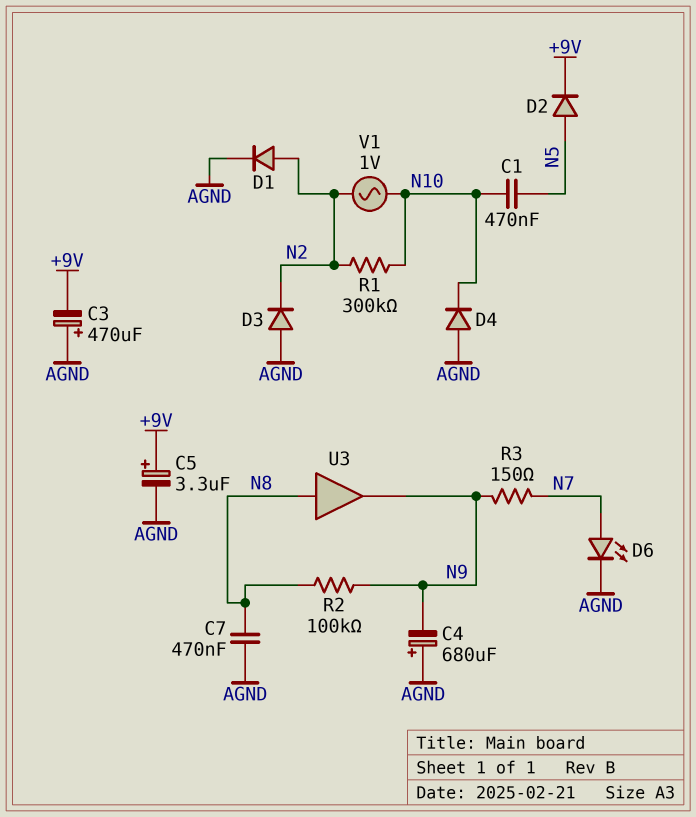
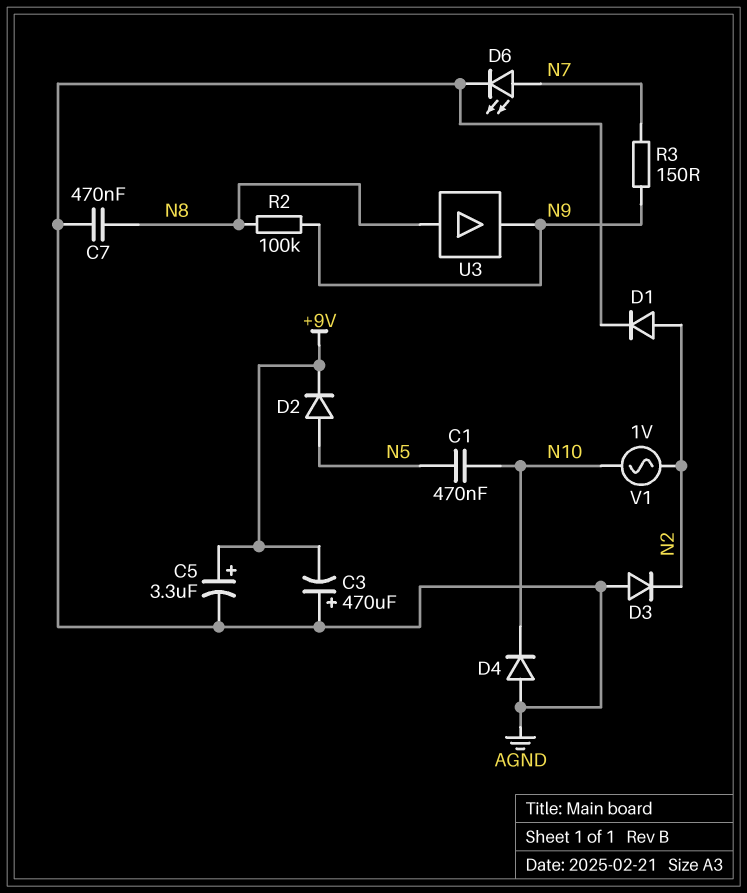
C4: 680uF (plus AGND, minus N9) -> none
R1: 300k (N2, N10) -> none

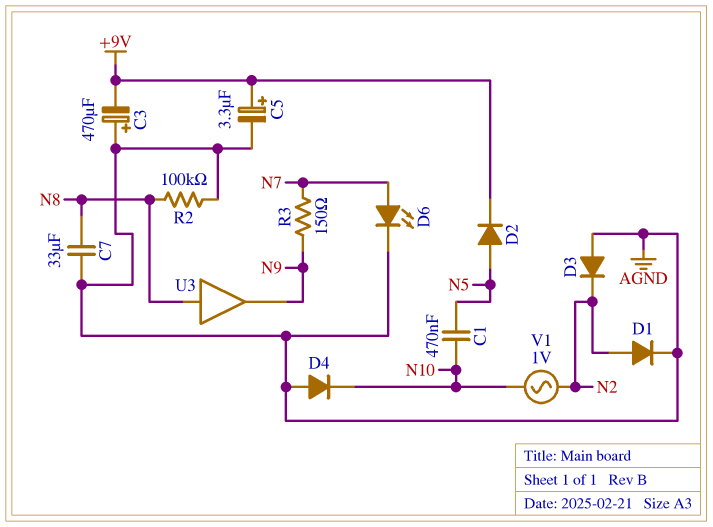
C7: 470nF (AGND, N8) -> 33uF (AGND, N8)
R2: 100k (N8, N9) -> 100k (AGND, N8)

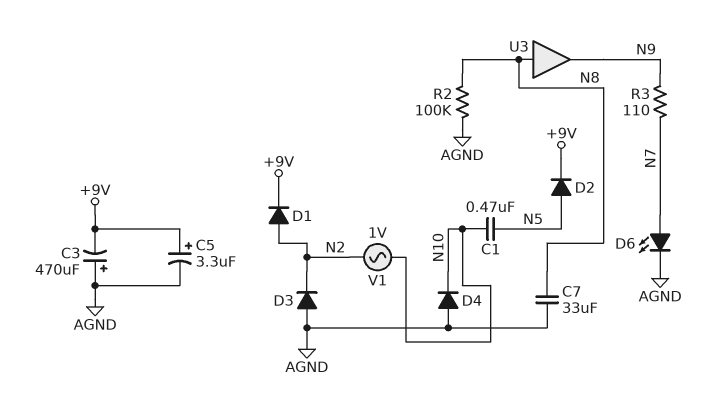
D1: diode (A N2, K AGND) -> diode (A N2, K +9V)
R3: 150 (N7, N9) -> 110 (N7, N9)

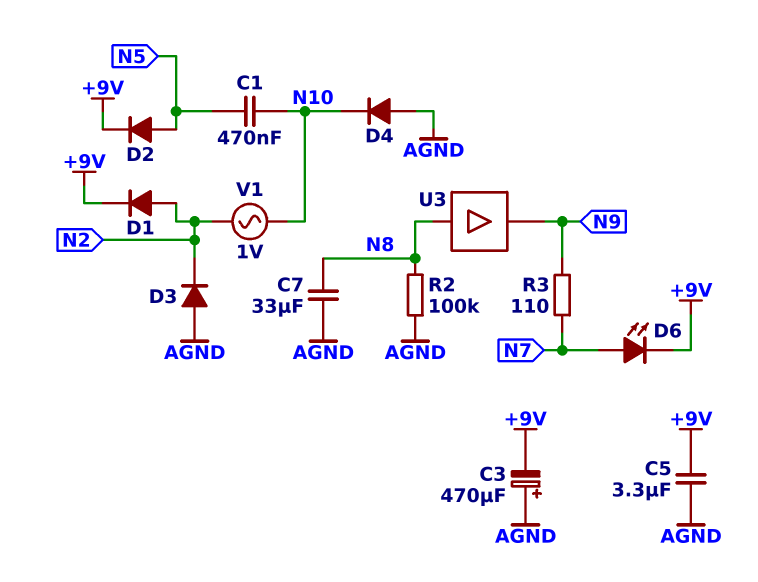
C5: 3.3uF (plus +9V, minus AGND) -> 3.3uF (+9V, AGND)
D6: LED (A N7, K AGND) -> LED (A N7, K +9V)

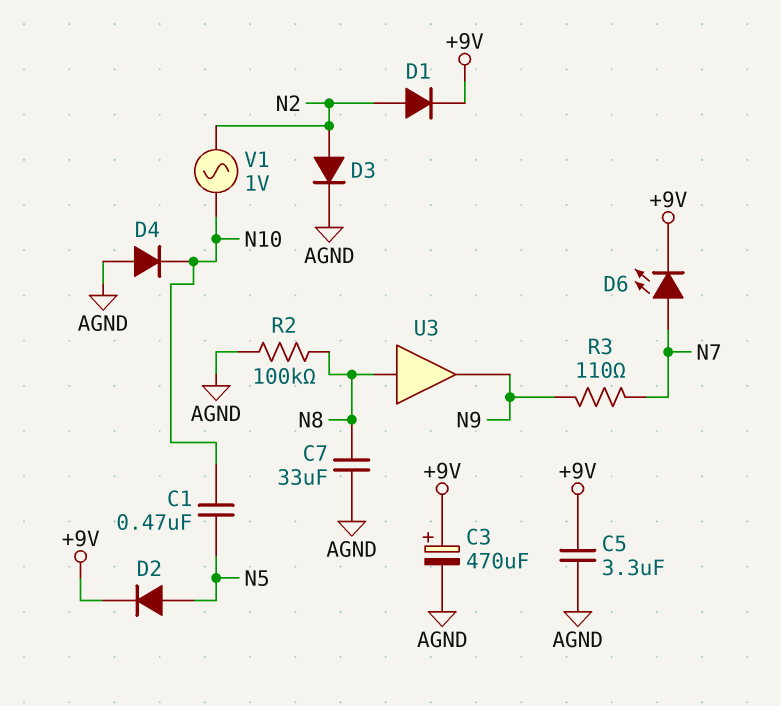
C3: 470uF (plus AGND, minus +9V) -> 470uF (plus +9V, minus AGND)
D3: diode (A AGND, K N2) -> diode (A N2, K AGND)

